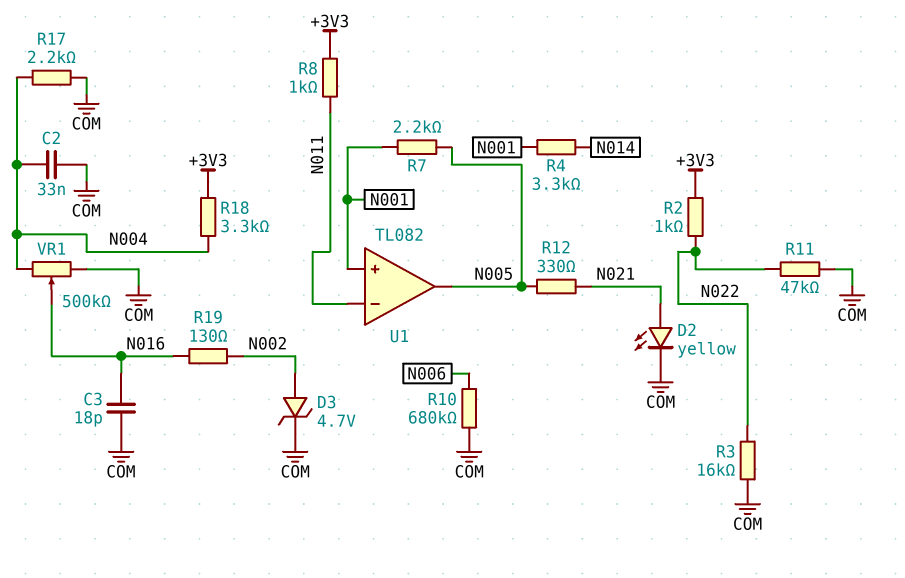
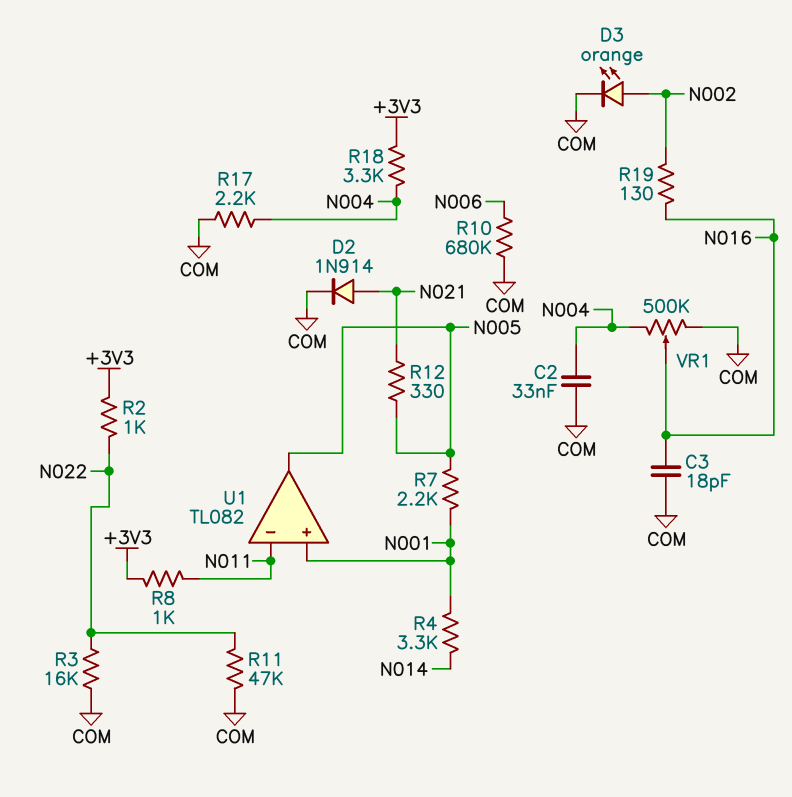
D2: LED yellow (A N021, K COM) -> diode 1N914 (A N021, K COM)
D3: zener 4.7V (A N002, K COM) -> LED orange (A N002, K COM)

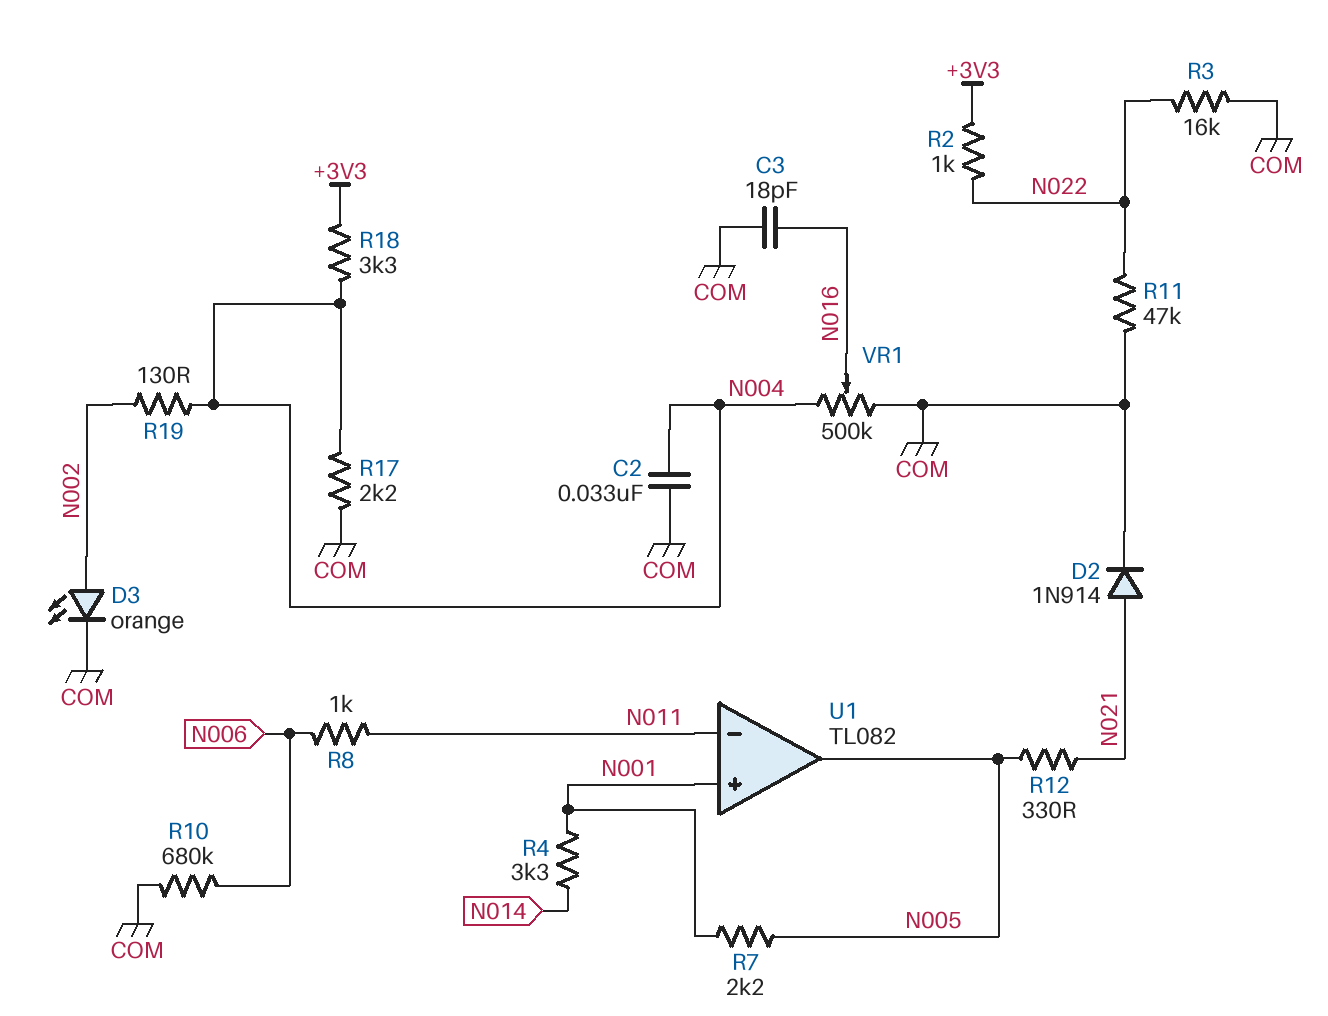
R8: 1k (+3V3, N011) -> 1k (N006, N011)
R19: 130 (N002, N016) -> 130 (N002, N004)

